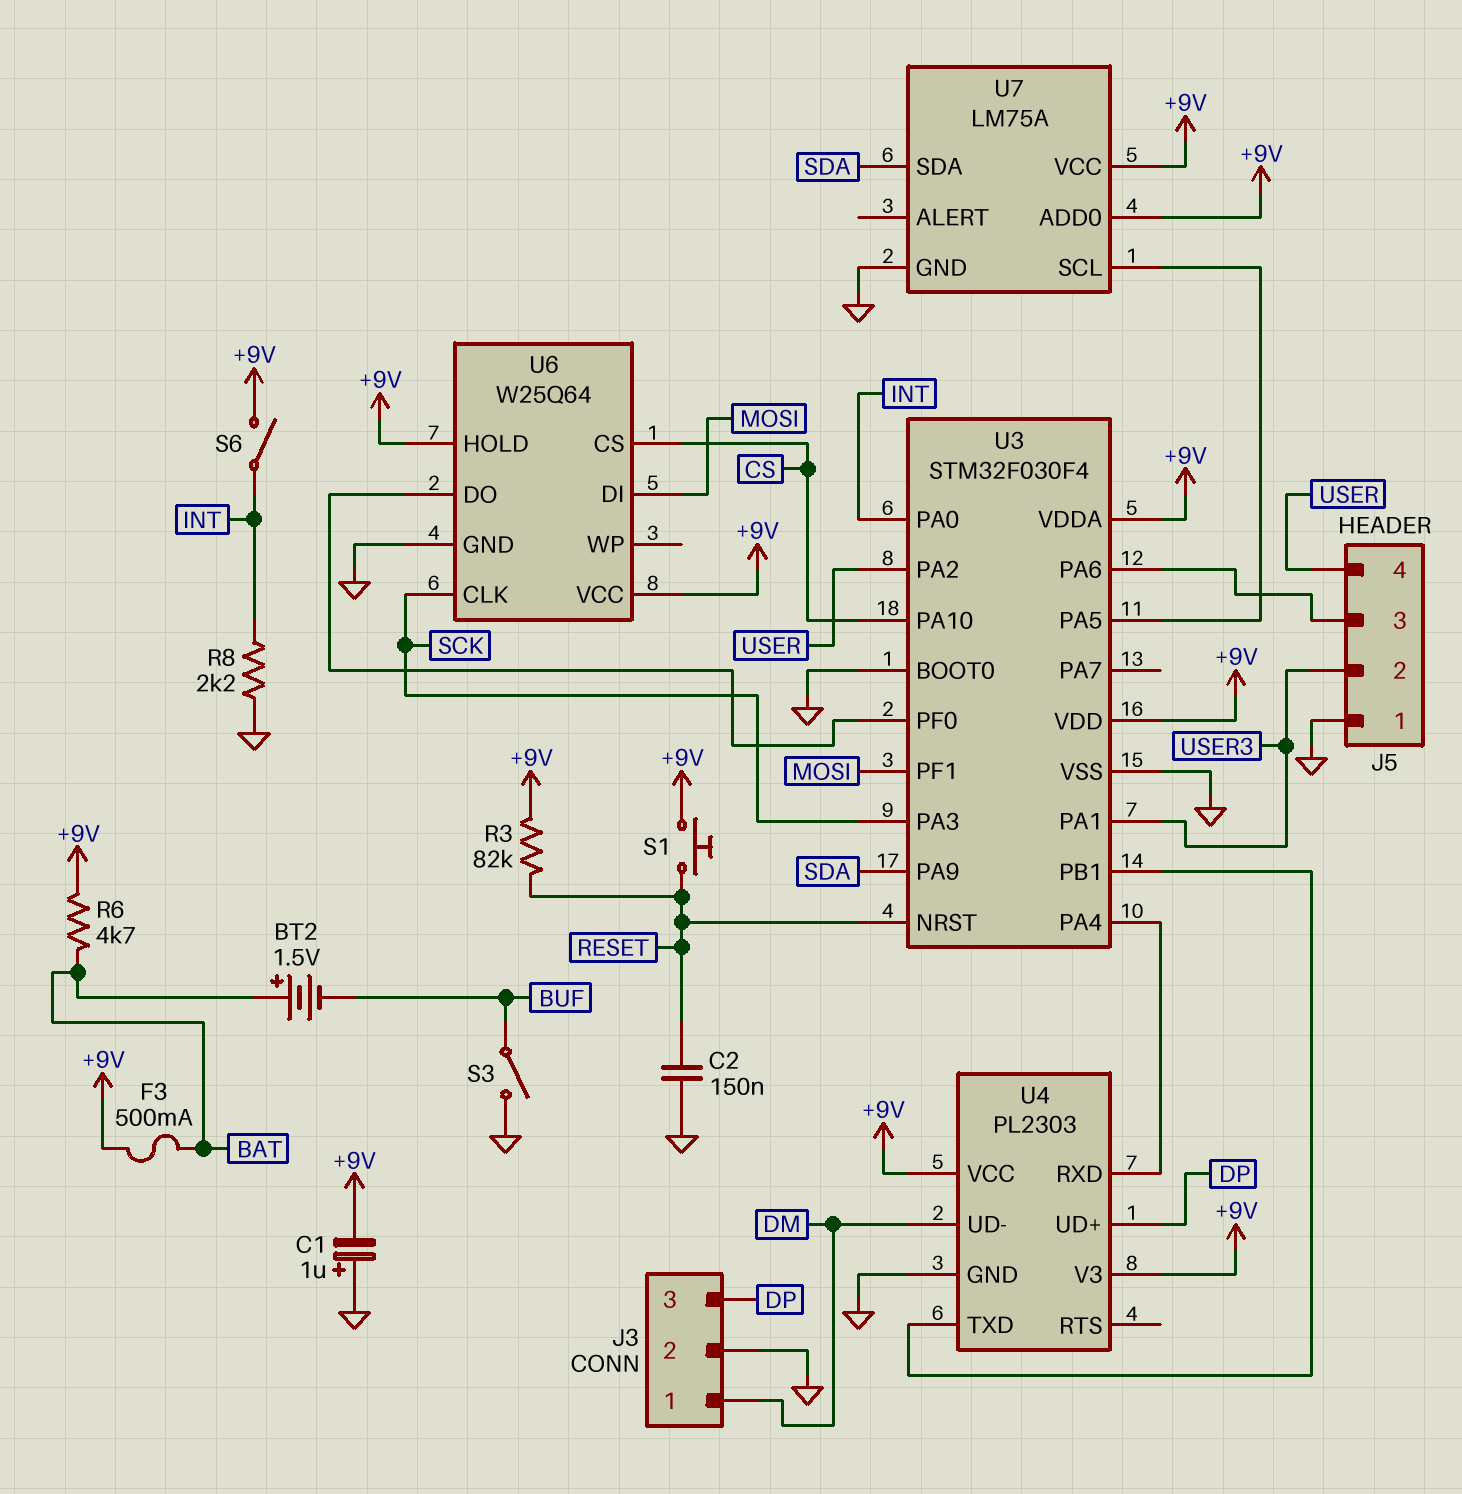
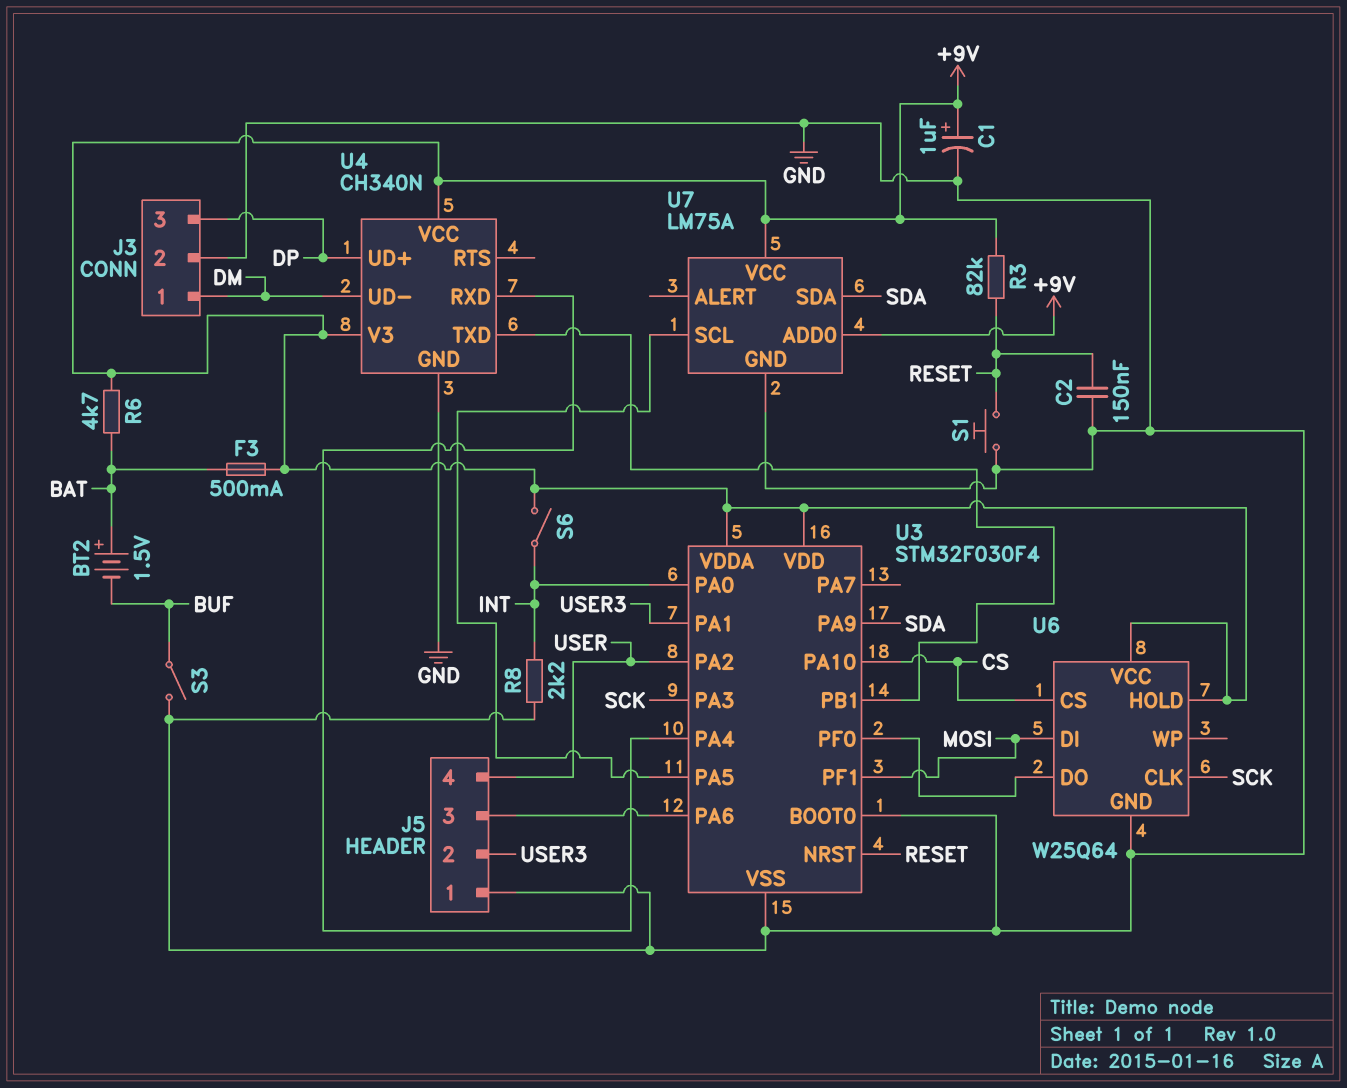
C1: 1uF (plus GND, minus +9V) -> 1uF (plus +9V, minus GND)
S1: button (+9V, RESET) -> button (GND, RESET)
U4: PL2303 -> CH340N

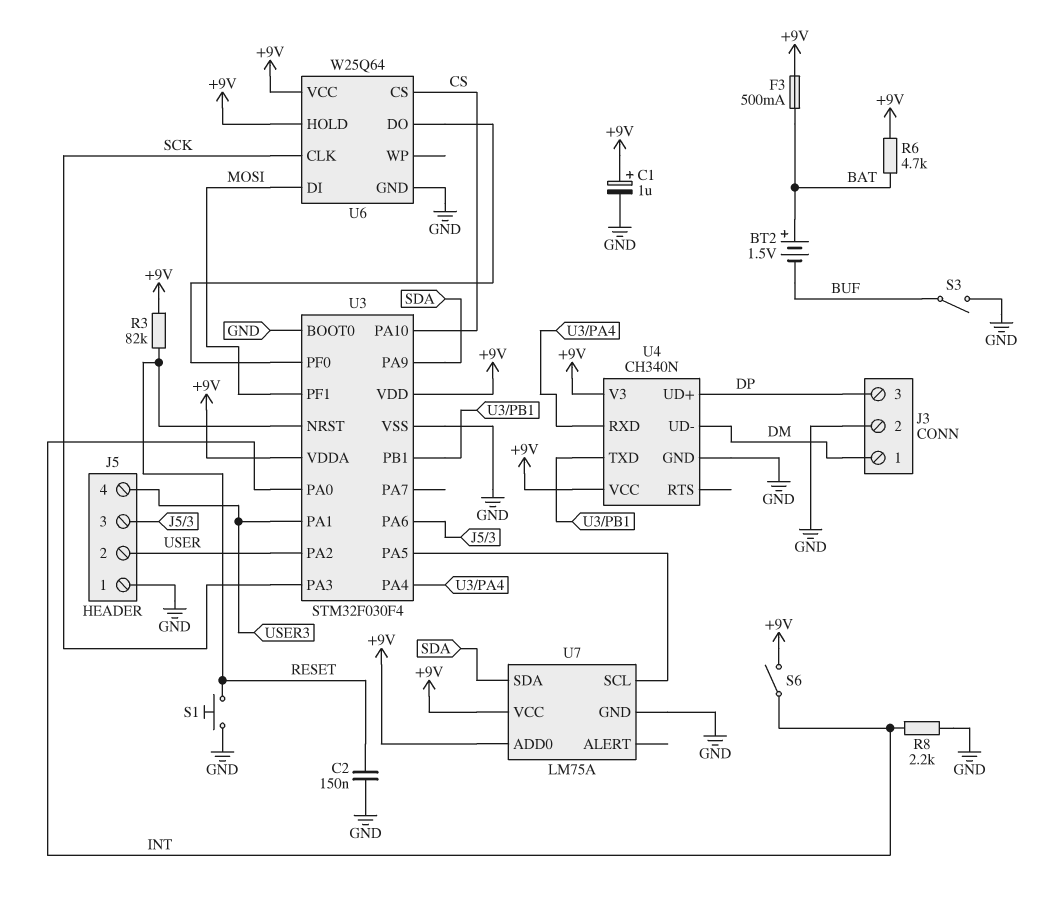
J5 pin 2: USER3 -> USER
J5 pin 4: USER -> USER3

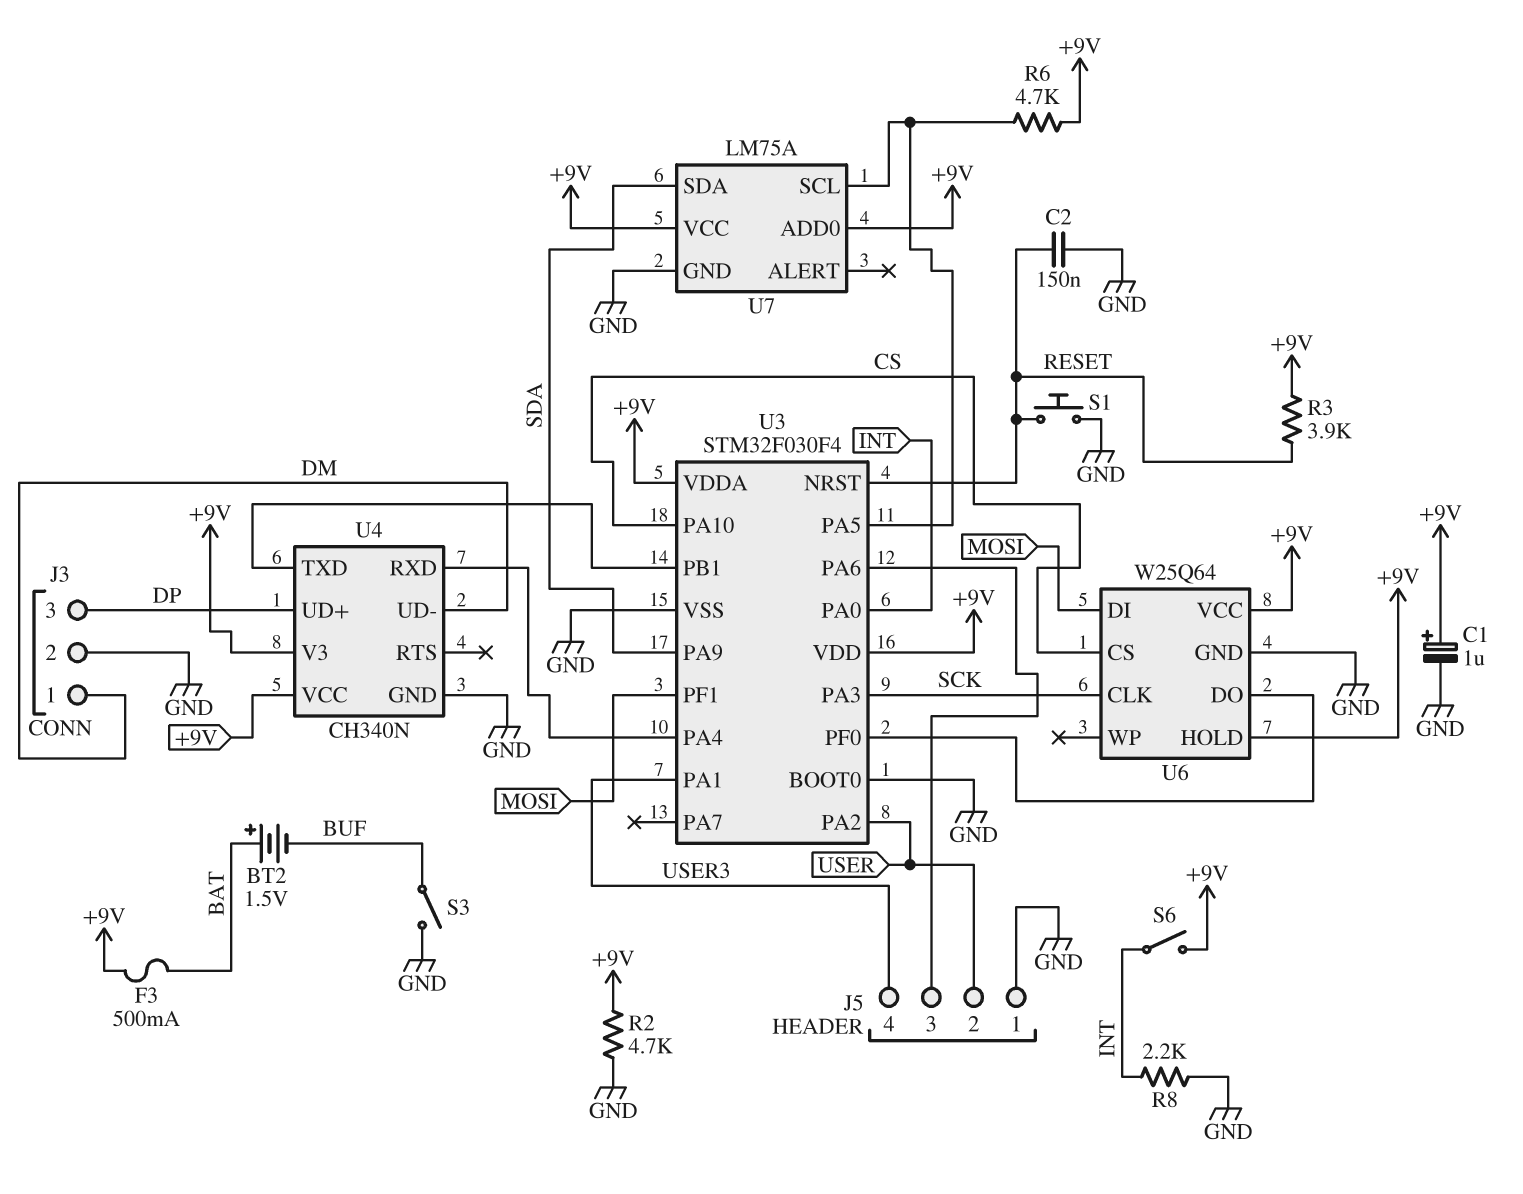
R2: none -> 4.7k (+9V, GND)
R3: 82k (+9V, RESET) -> 3.9k (+9V, RESET)
R6: 4.7k (+9V, BAT) -> 4.7k (+9V, U3/PA5)

